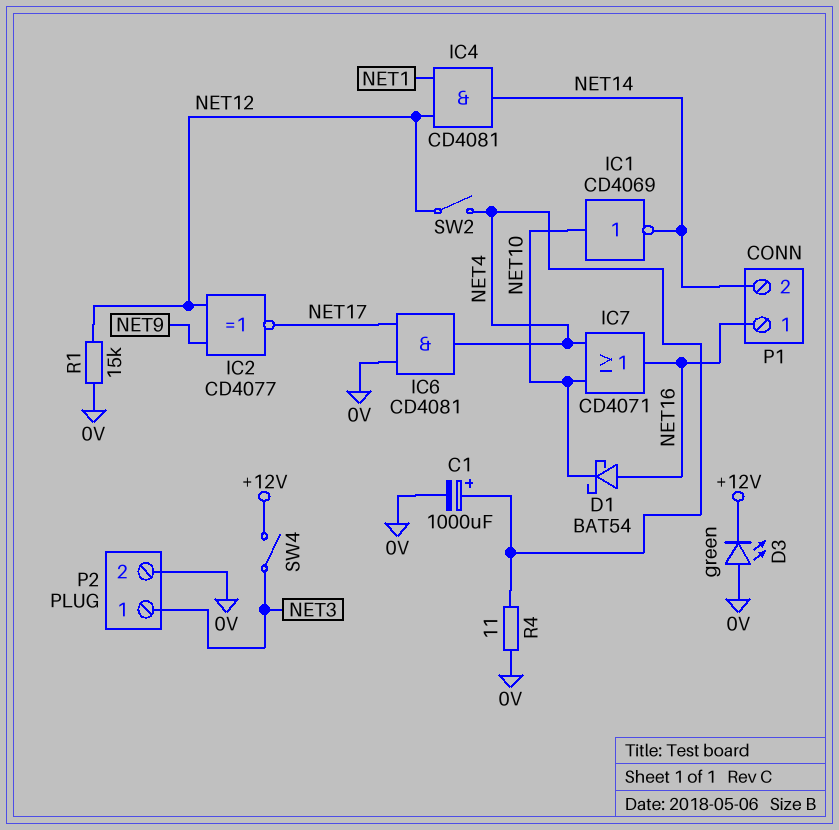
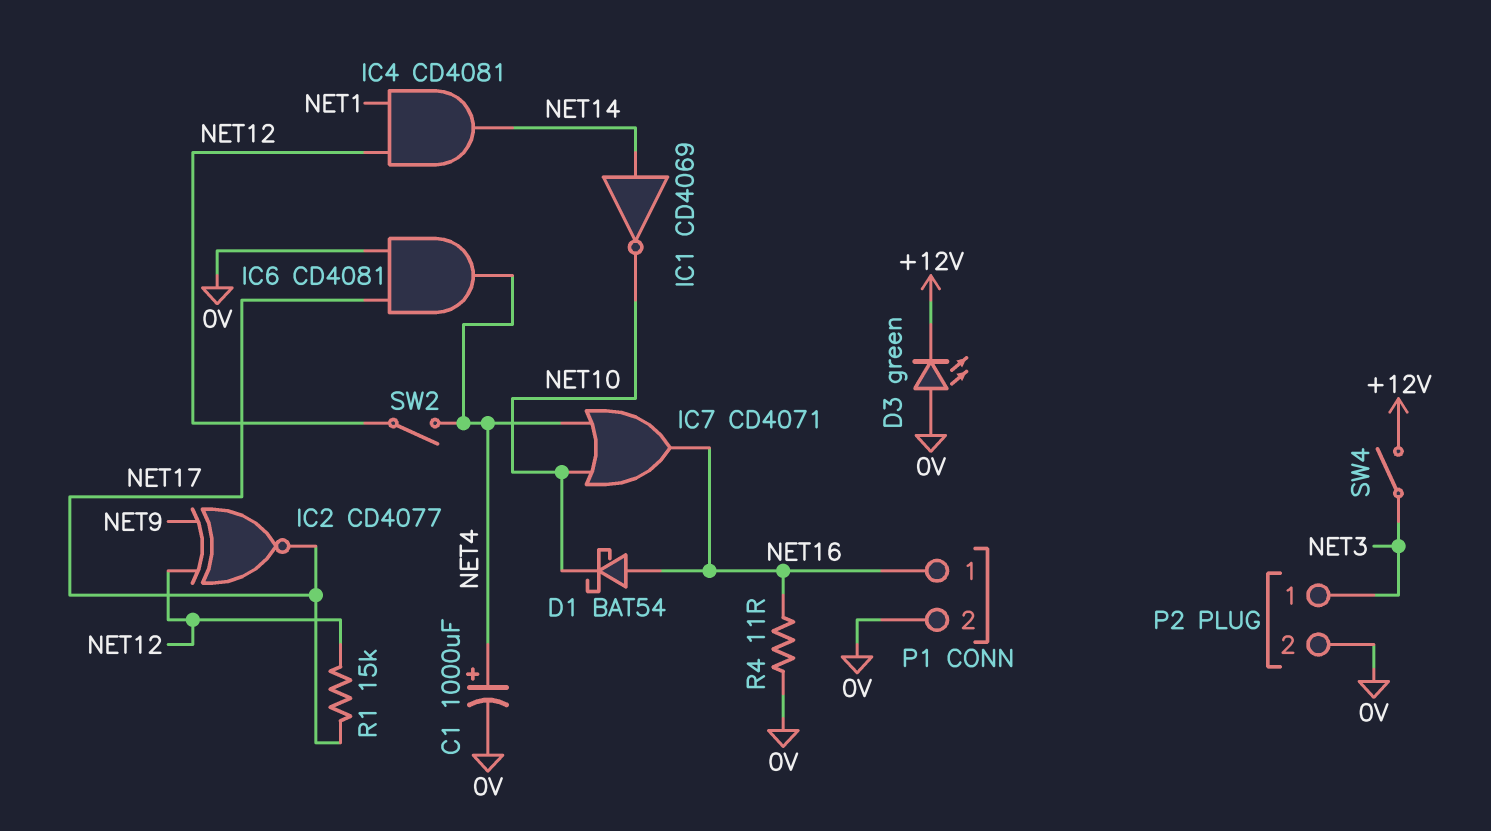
IC1: NOT CD4069 (in NET10, out NET14) -> NOT CD4069 (in NET14, out NET10)
P1 pin 2: NET14 -> 0V
R1: 15k (0V, NET12) -> 15k (NET12, NET17)
R4: 11 (0V, NET4) -> 11 (0V, NET16)

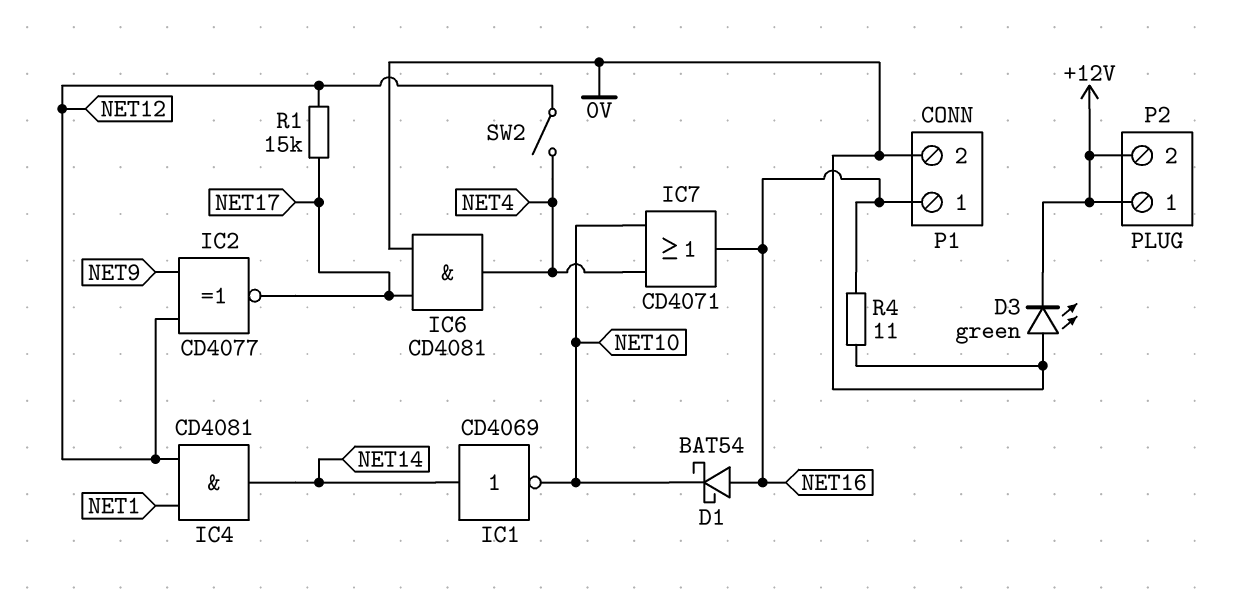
C1: 1000uF (plus NET4, minus 0V) -> none
P2 pin 1: NET3 -> +12V
P2 pin 2: 0V -> +12V
SW4: switch (+12V, NET3) -> none

